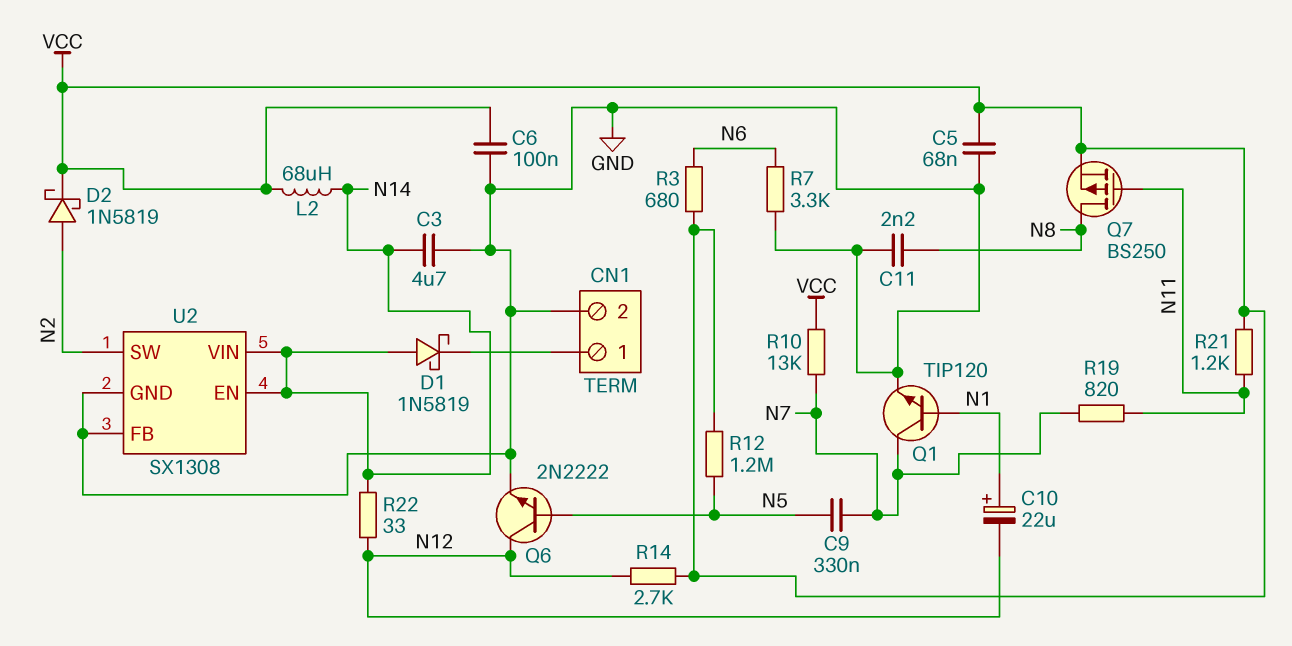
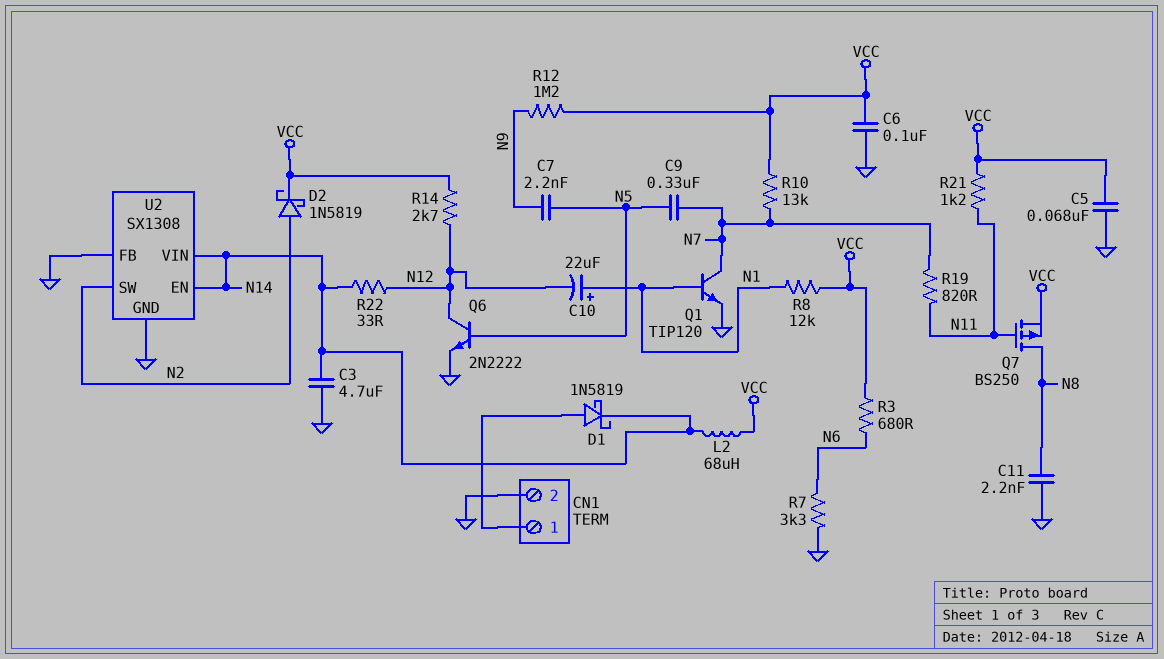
C7: none -> 2.2nF (N5, N9)
D1: schottky 1N5819 (A N14, K CN1/1) -> schottky 1N5819 (A CN1/1, K N14)
R8: none -> 12k (N1, VCC)
R12: 1.2M (N5, VCC) -> 1.2M (N9, VCC)

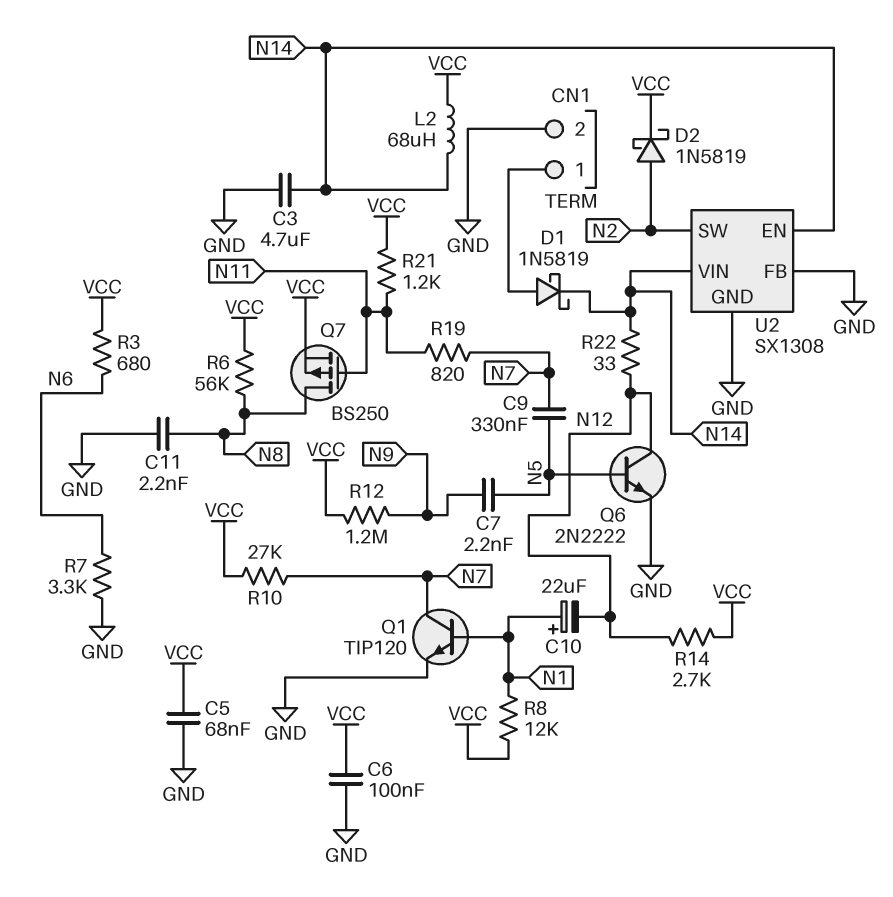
R6: none -> 56k (N8, VCC)
R10: 13k (N7, VCC) -> 27k (N7, VCC)

